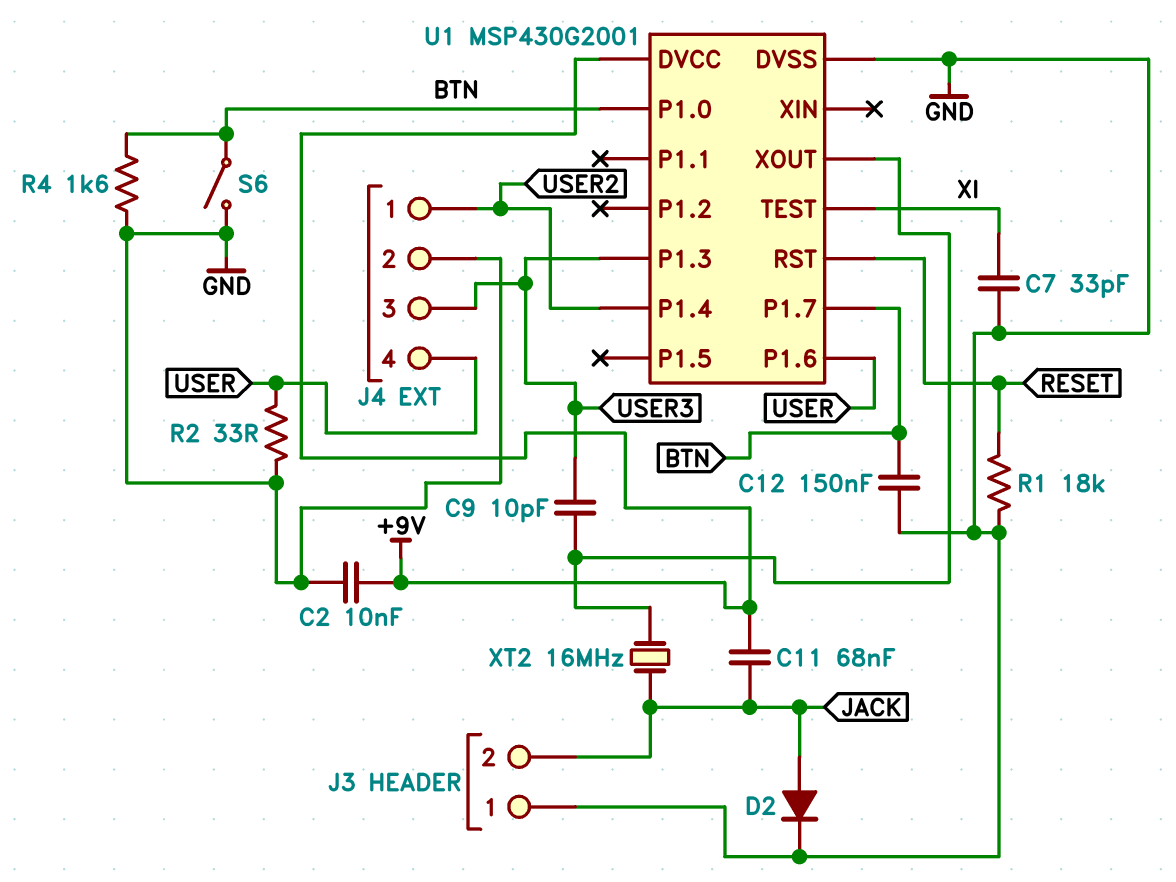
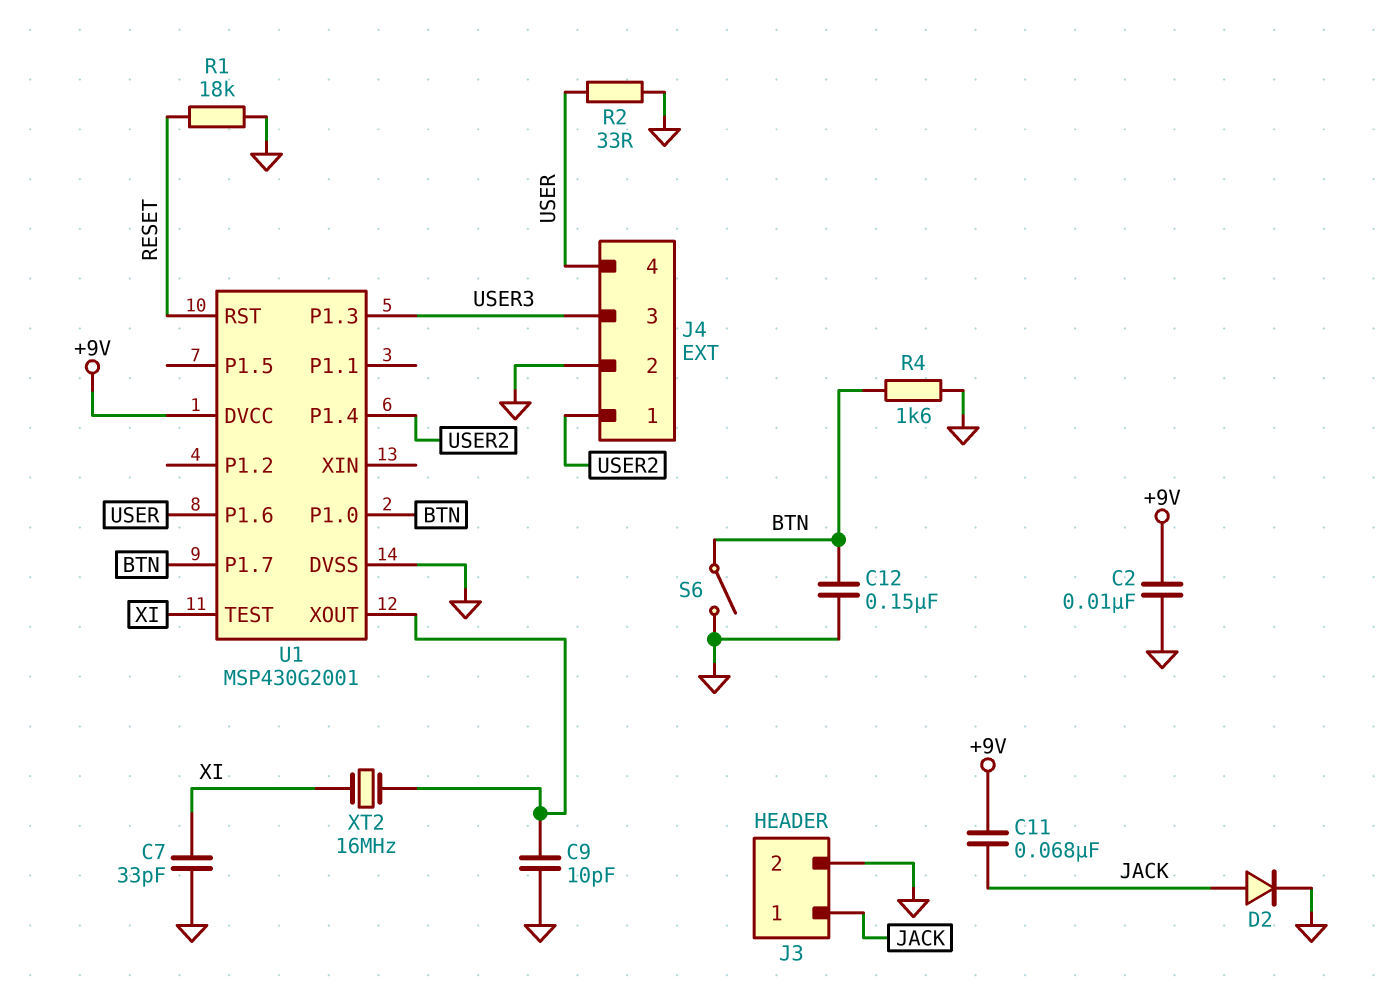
C9: 10pF (U1/XOUT, USER3) -> 10pF (GND, U1/XOUT)
J3 pin 1: GND -> JACK
J3 pin 2: JACK -> GND
XT2: 16MHz (JACK, U1/XOUT) -> 16MHz (U1/XOUT, XI)

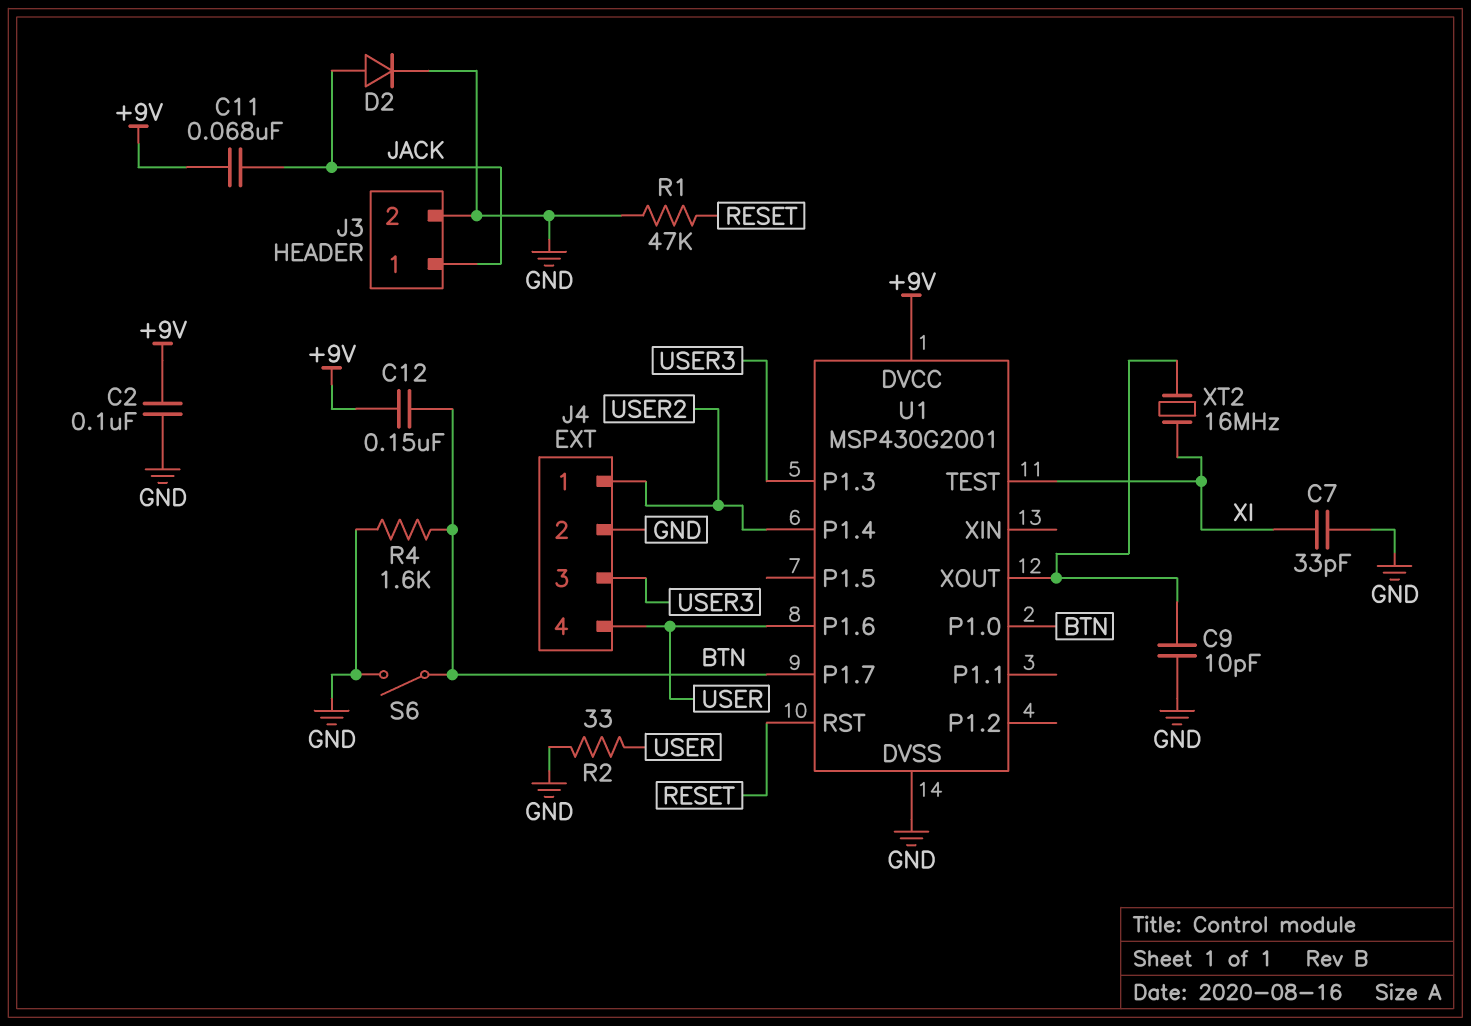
C2: 10nF (+9V, GND) -> 100nF (+9V, GND)
C12: 150nF (BTN, GND) -> 150nF (+9V, BTN)
R1: 18k (GND, RESET) -> 47k (GND, RESET)

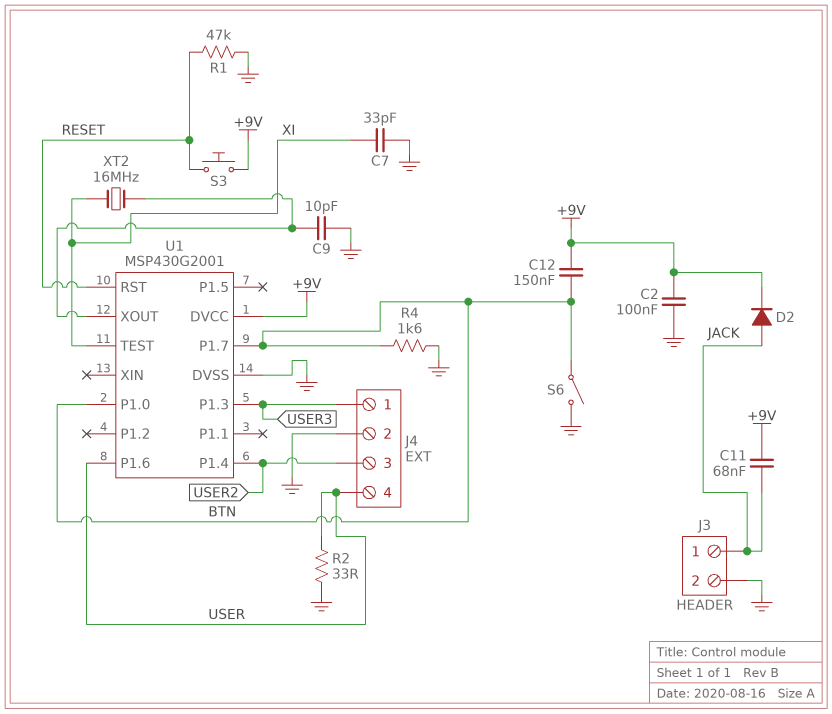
D2: diode (A JACK, K GND) -> diode (A JACK, K +9V)
J4 pin 1: USER2 -> USER3
J4 pin 3: USER3 -> USER2
S3: none -> button (+9V, RESET)

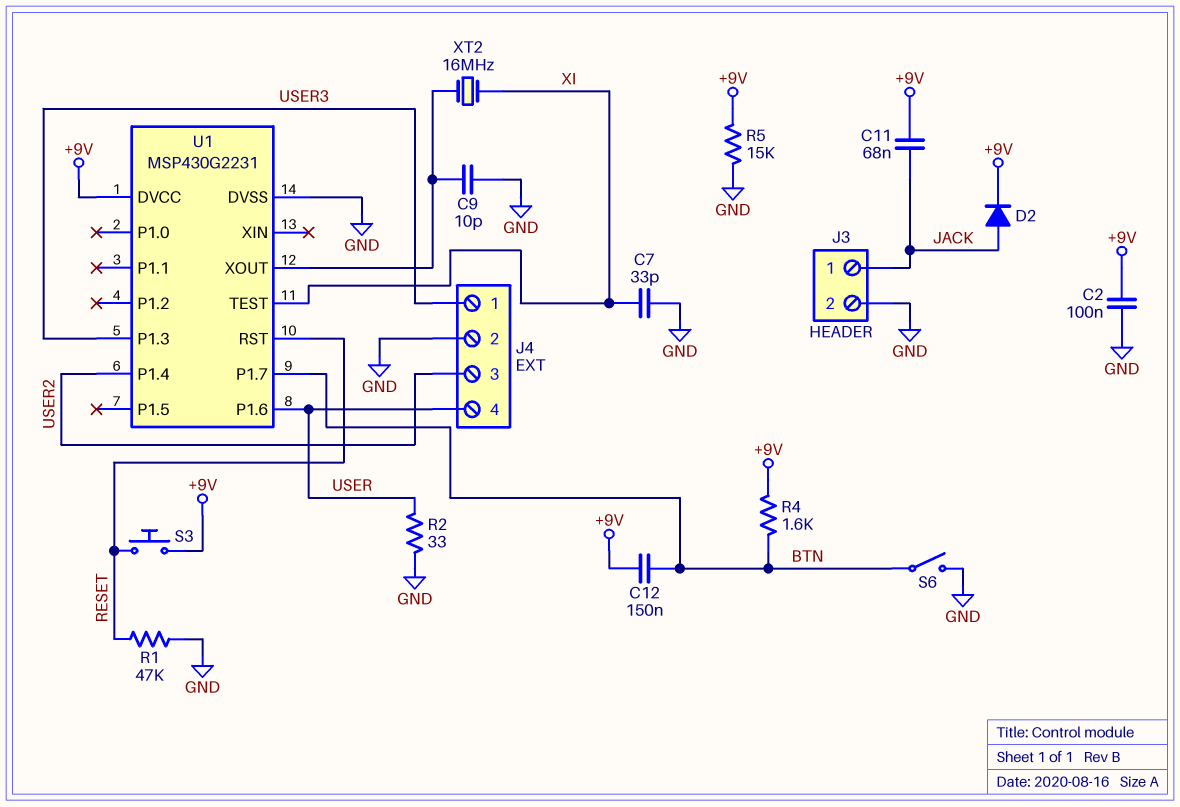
R4: 1.6k (BTN, GND) -> 1.6k (+9V, BTN)
R5: none -> 15k (+9V, GND)
U1: MSP430G2001 -> MSP430G2231
U1 pin P1.0: BTN -> none

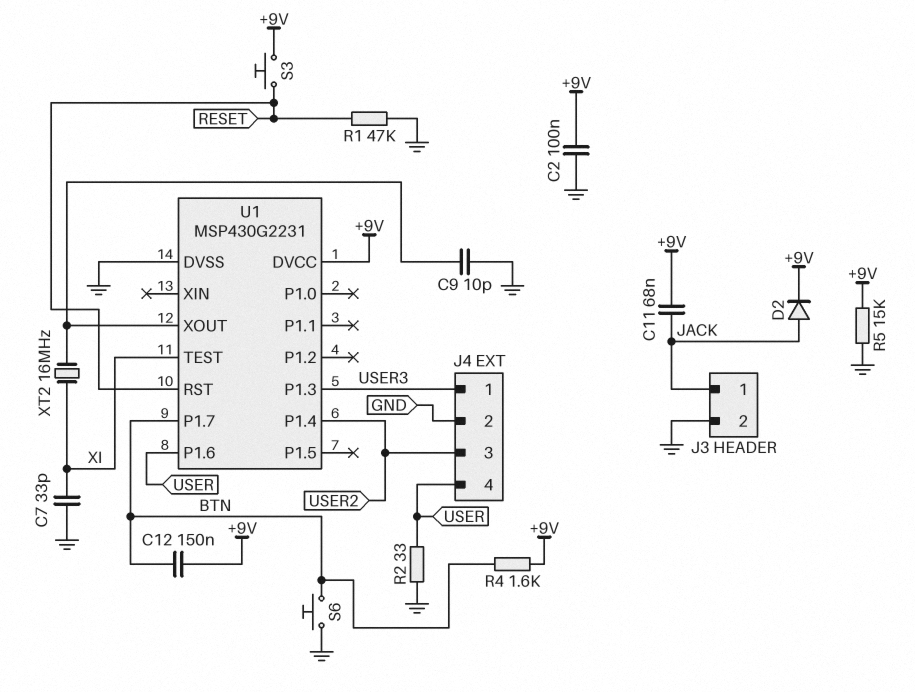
S6: switch (BTN, GND) -> button (BTN, GND)

